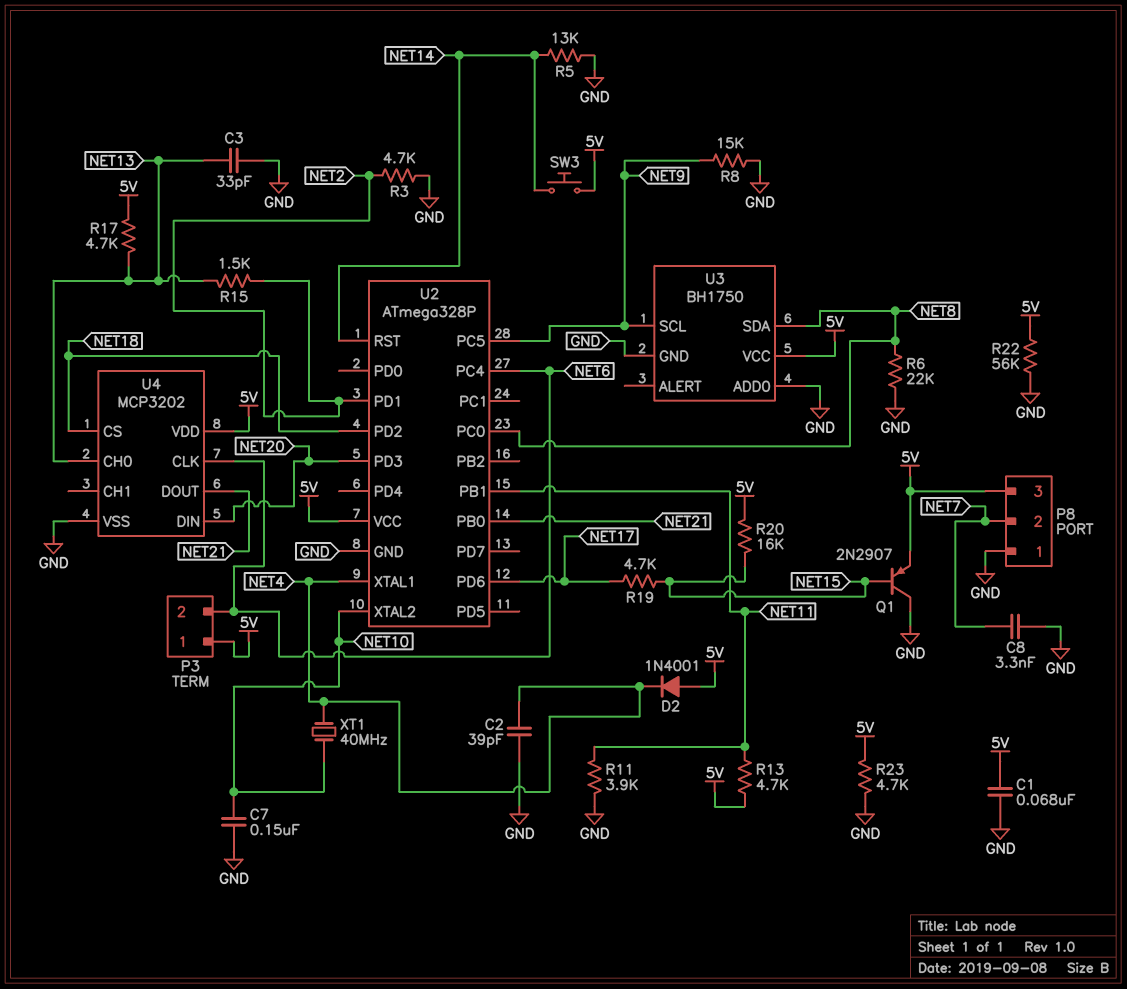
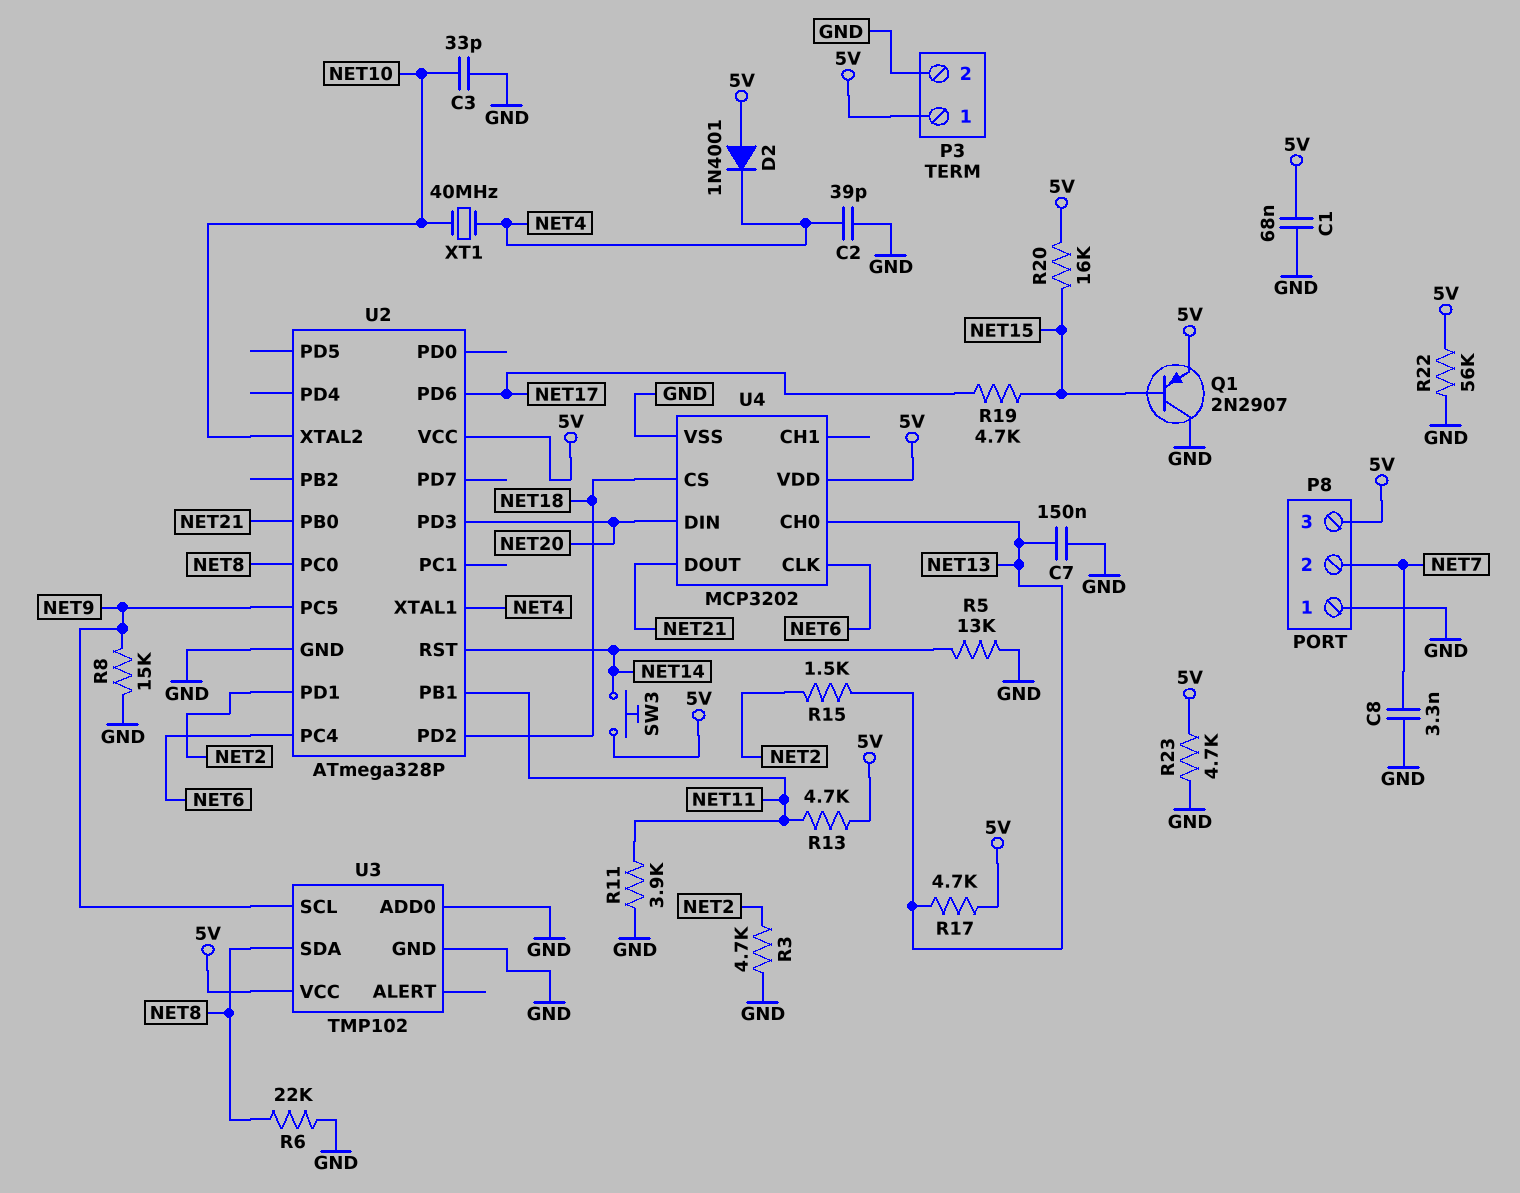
C3: 33pF (GND, NET13) -> 33pF (GND, NET10)
C7: 150nF (GND, NET10) -> 150nF (GND, NET13)
P3 pin 2: NET6 -> GND
U3: BH1750 -> TMP102

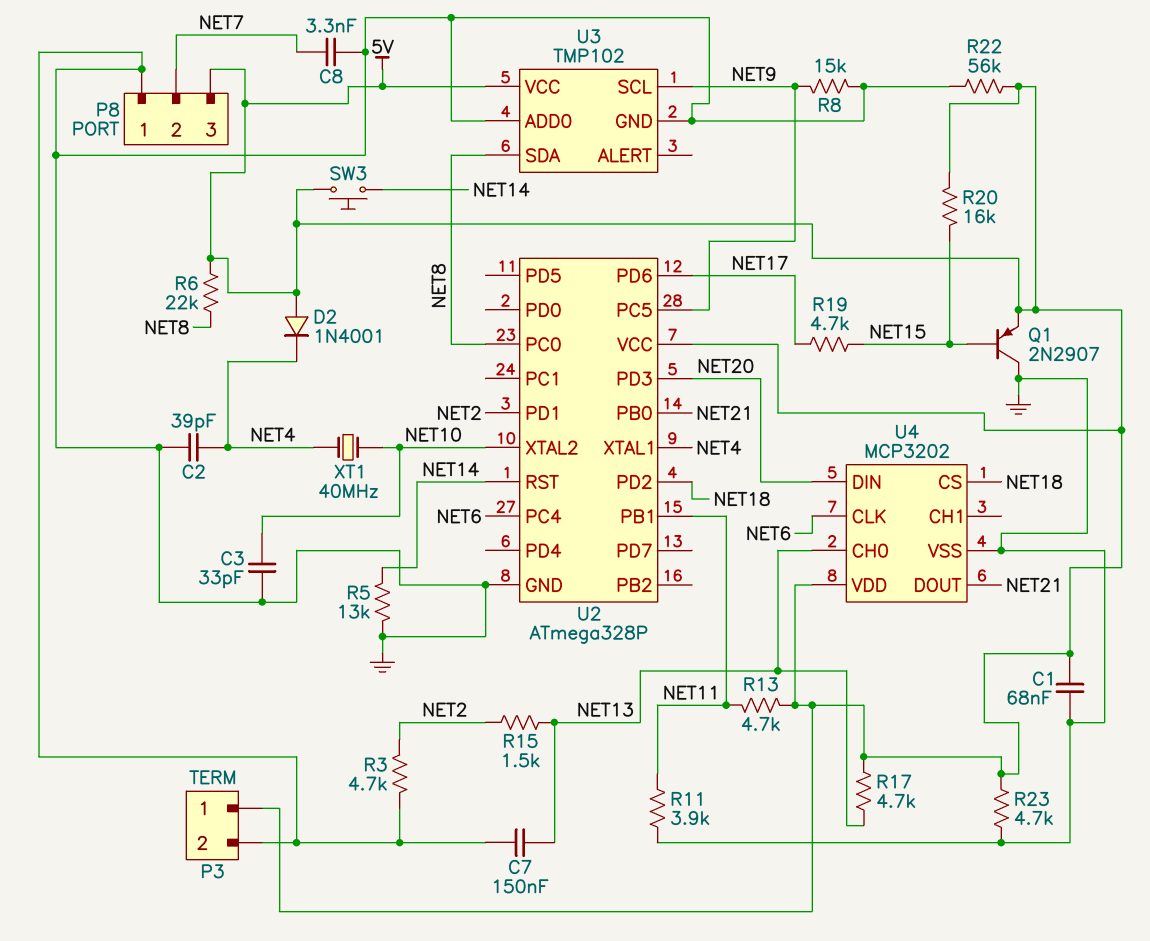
R6: 22k (GND, NET8) -> 22k (5V, NET8)

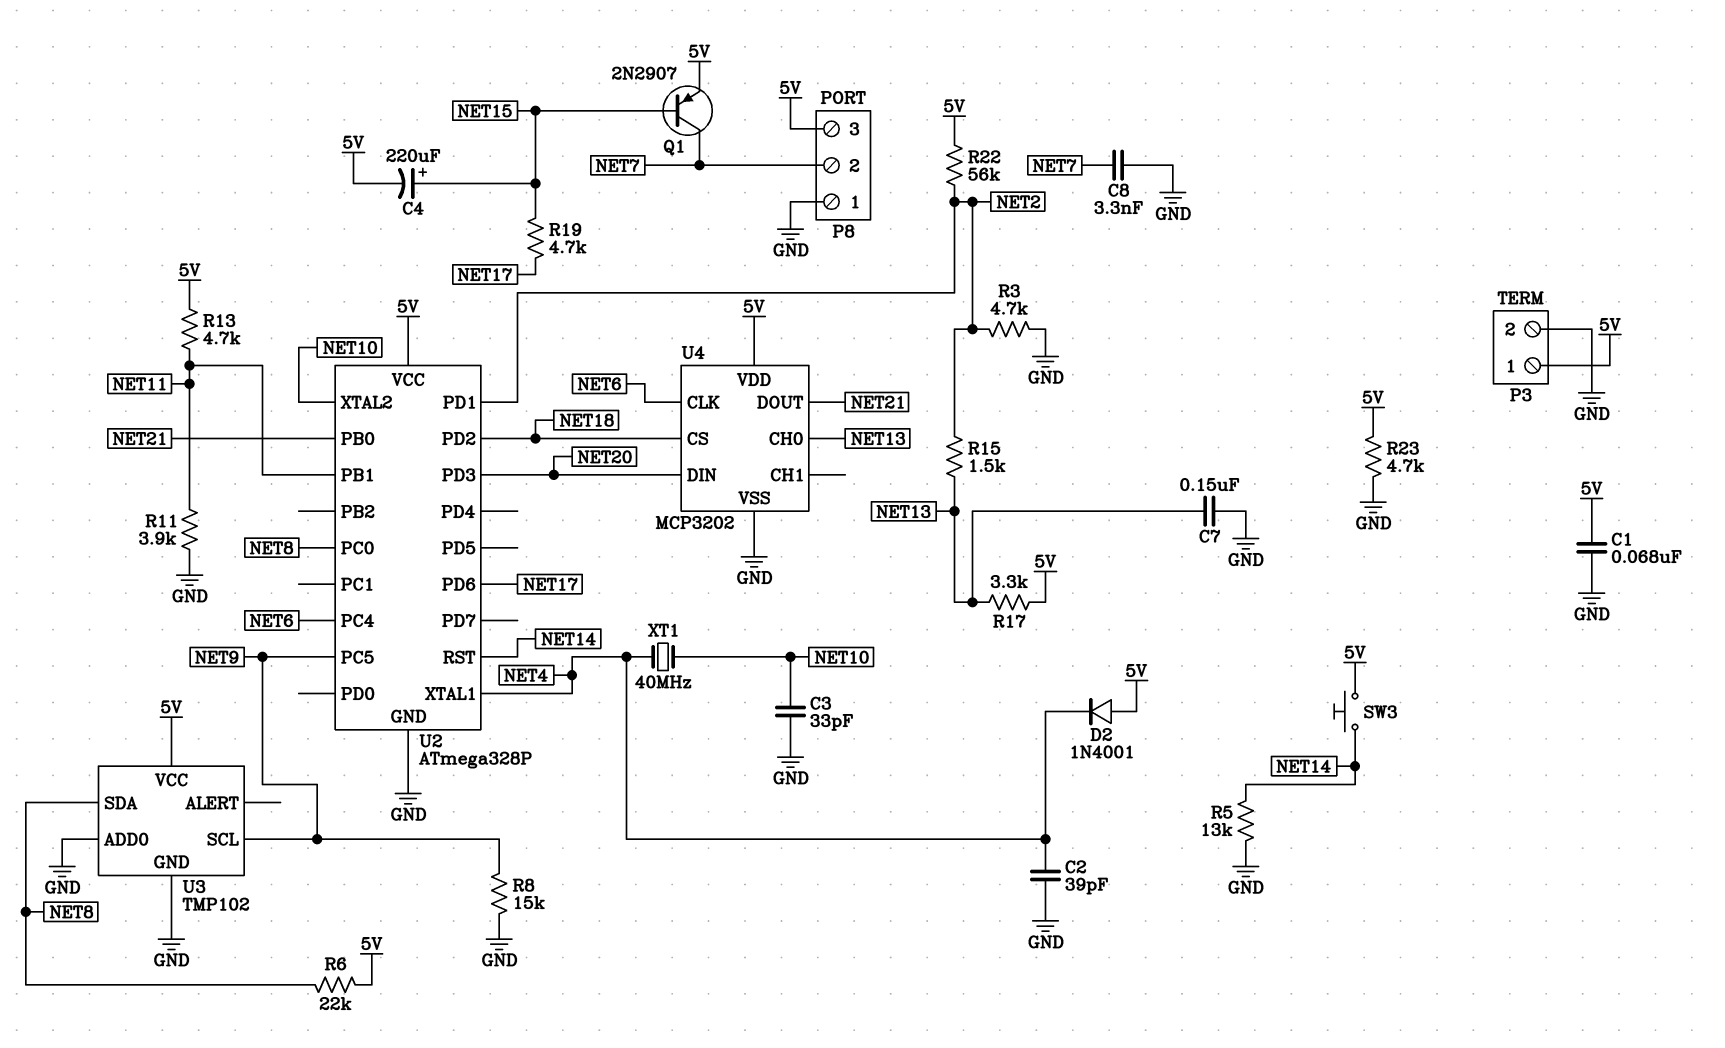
C4: none -> 220uF (plus NET15, minus 5V)
Q1: PNP 2N2907 (B NET15, C GND, E 5V) -> PNP 2N2907 (B NET15, C NET7, E 5V)
R17: 4.7k (5V, NET13) -> 3.3k (5V, NET13)
R20: 16k (5V, NET15) -> none
R22: 56k (5V, GND) -> 56k (5V, NET2)

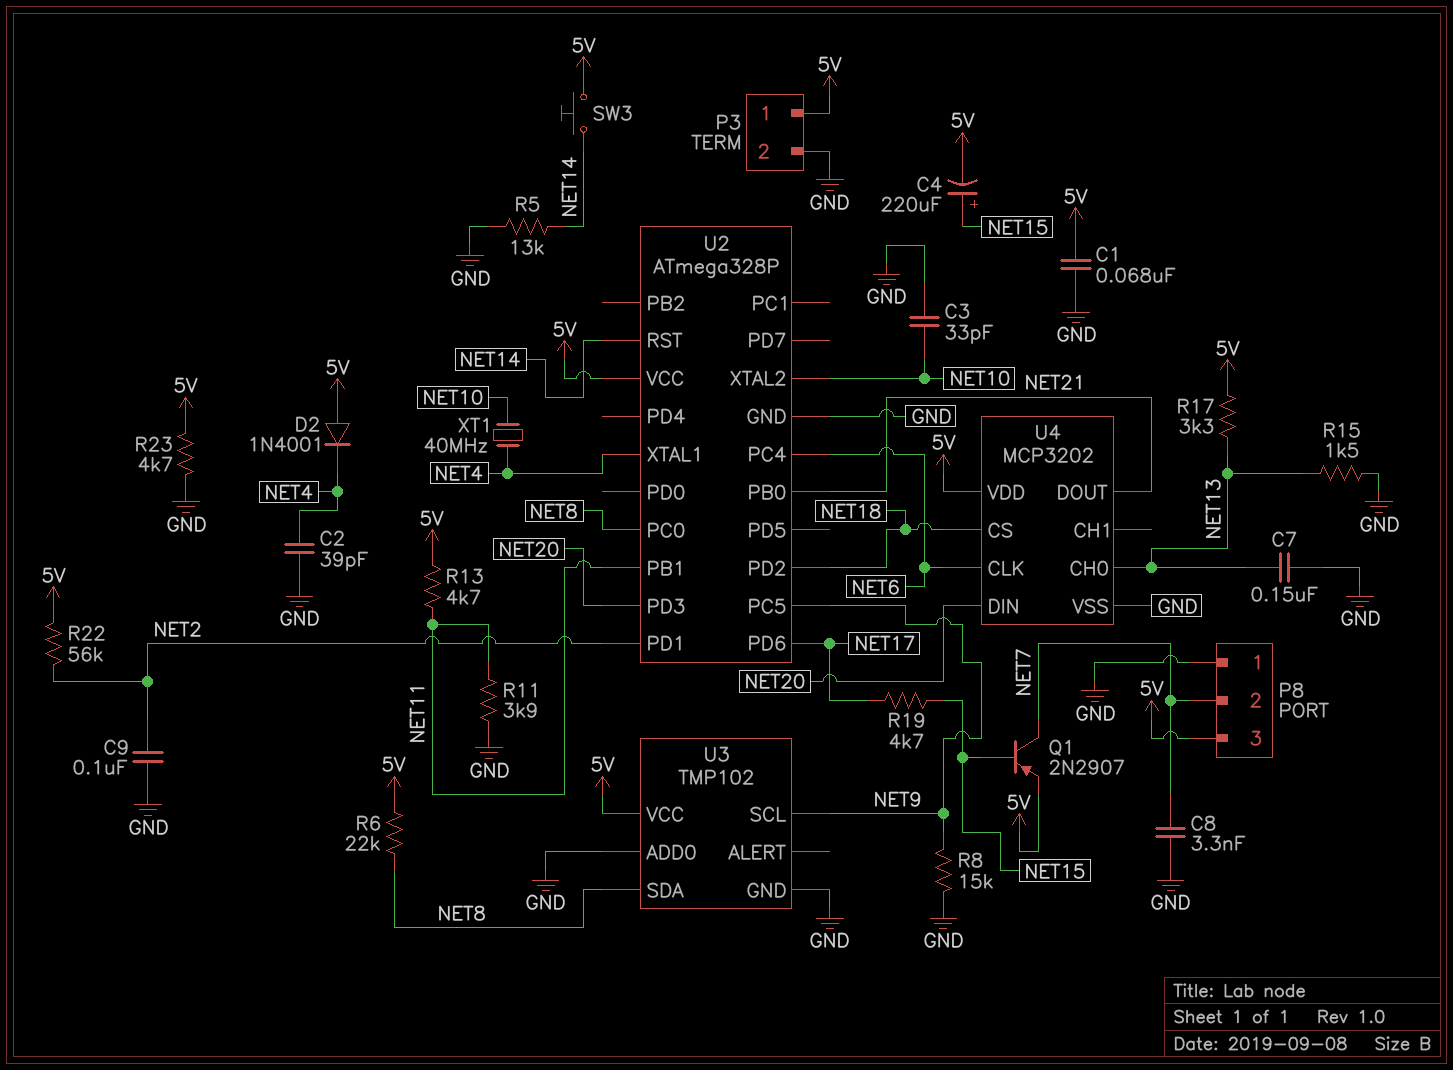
C9: none -> 100nF (GND, NET2)
R3: 4.7k (GND, NET2) -> none
R15: 1.5k (NET2, NET13) -> 1.5k (GND, NET13)

